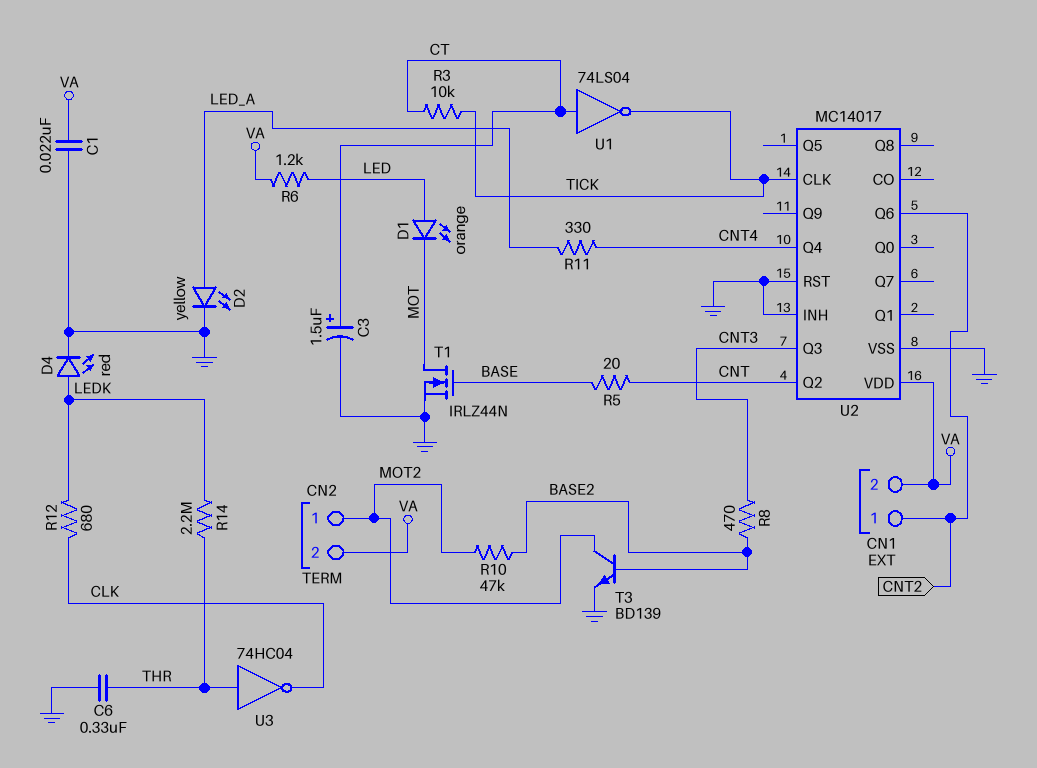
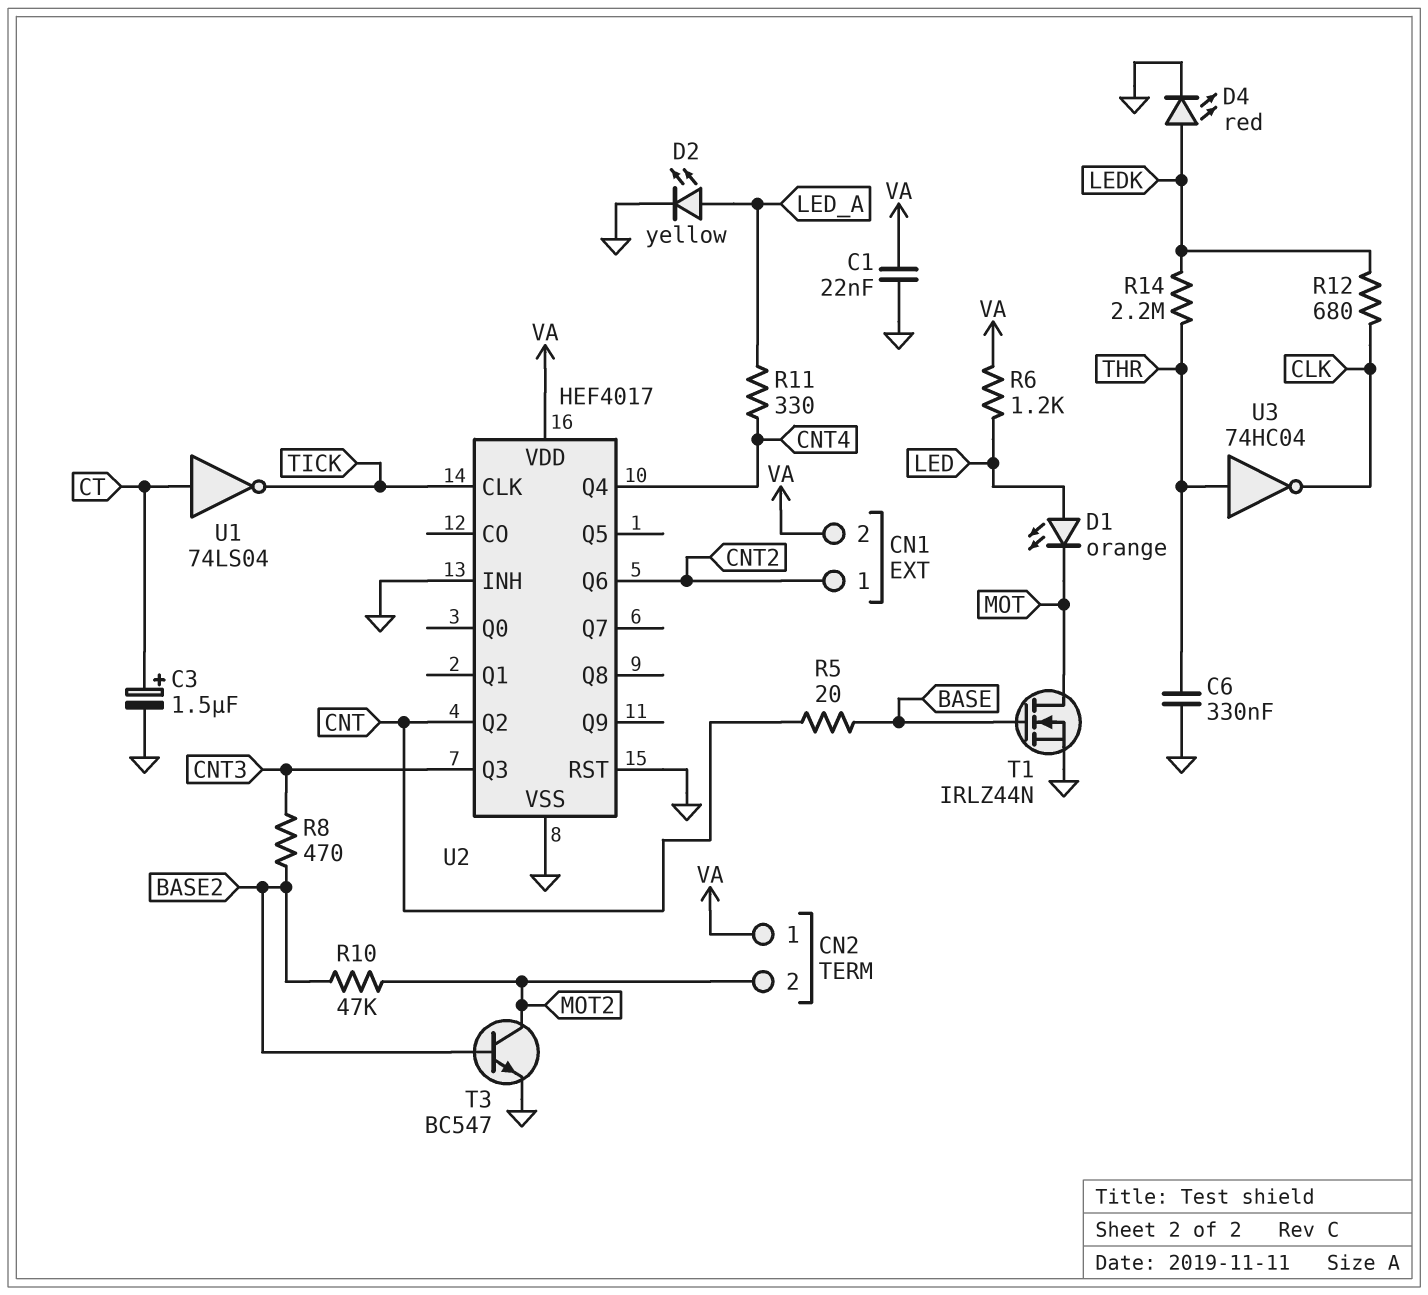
CN2 pin 1: MOT2 -> VA
CN2 pin 2: VA -> MOT2
R3: 10k (CT, TICK) -> none
T3: NPN BD139 (B BASE2, C MOT2, E GND) -> NPN BC547 (B BASE2, C MOT2, E GND)
U2: MC14017 -> HEF4017

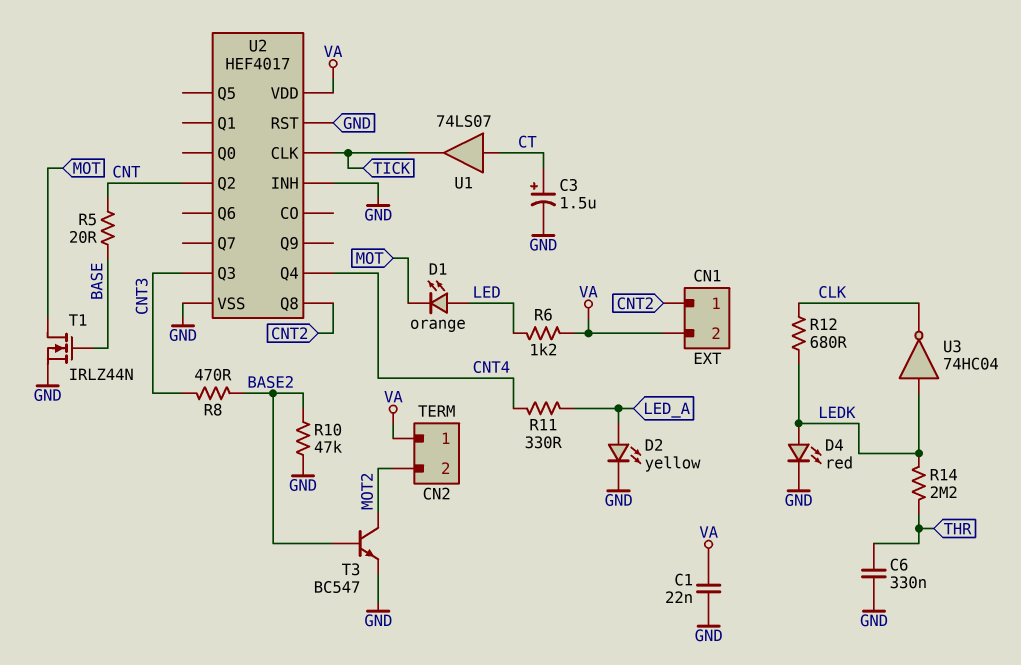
R10: 47k (BASE2, MOT2) -> 47k (BASE2, GND)
U1: NOT 74LS04 (in CT, out TICK) -> buffer 74LS07 (in CT, out TICK)
U2 pin Q6: CNT2 -> none
U2 pin Q8: none -> CNT2
U3: NOT 74HC04 (in THR, out CLK) -> NOT 74HC04 (in LEDK, out CLK)

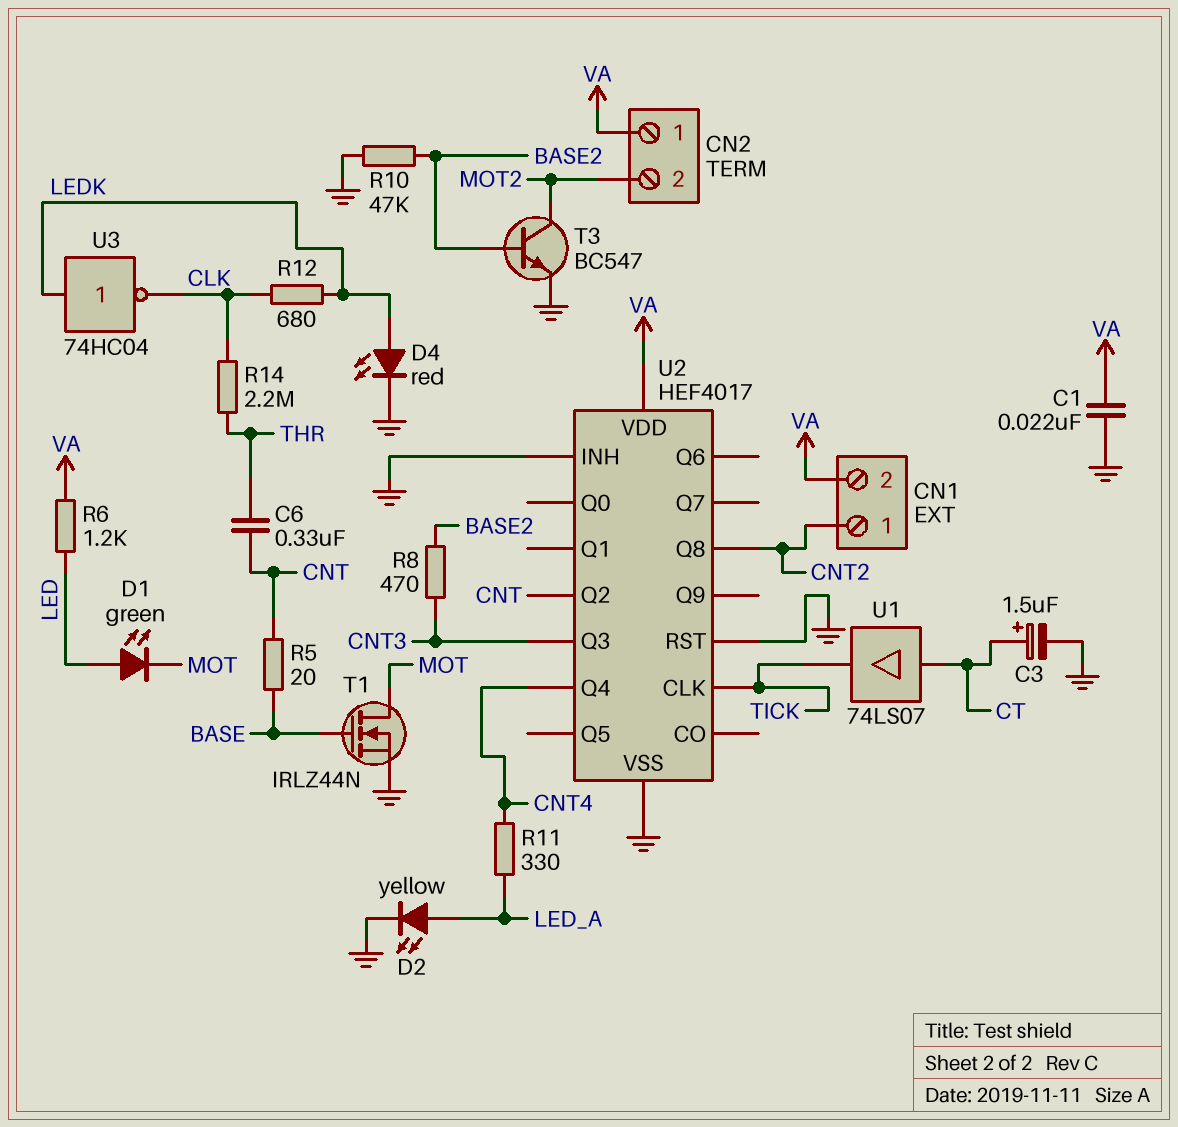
C6: 330nF (GND, THR) -> 330nF (CNT, THR)
D1: LED orange (A LED, K MOT) -> LED green (A LED, K MOT)
R14: 2.2M (LEDK, THR) -> 2.2M (CLK, THR)

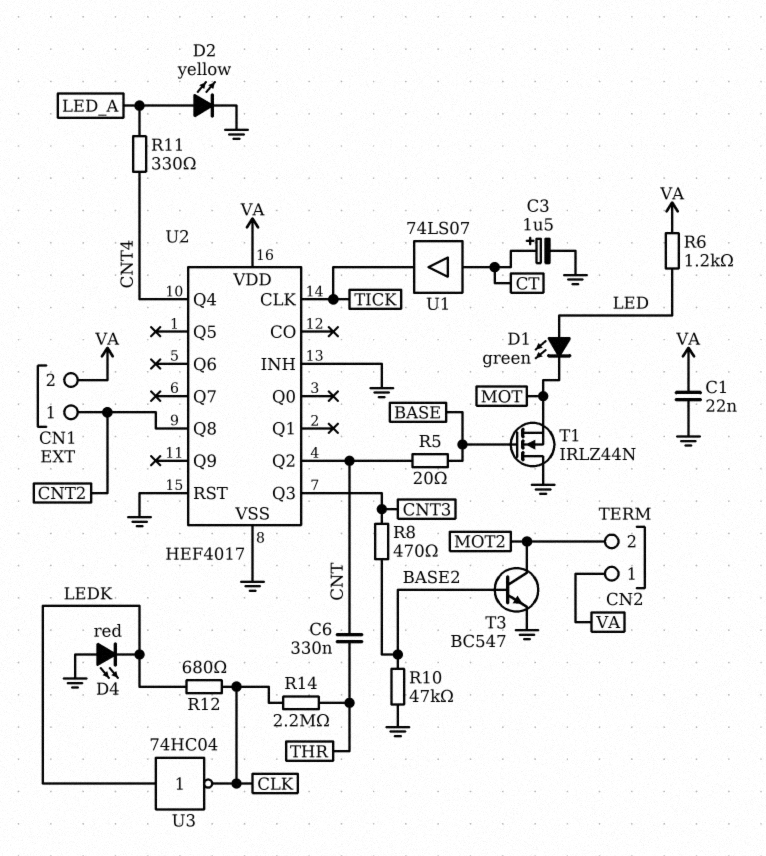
D4: LED red (A LEDK, K GND) -> LED red (A GND, K LEDK)
T1: NMOS IRLZ44N (G BASE, D MOT, S GND) -> NMOS IRLZ44N (G BASE, D GND, S MOT)

